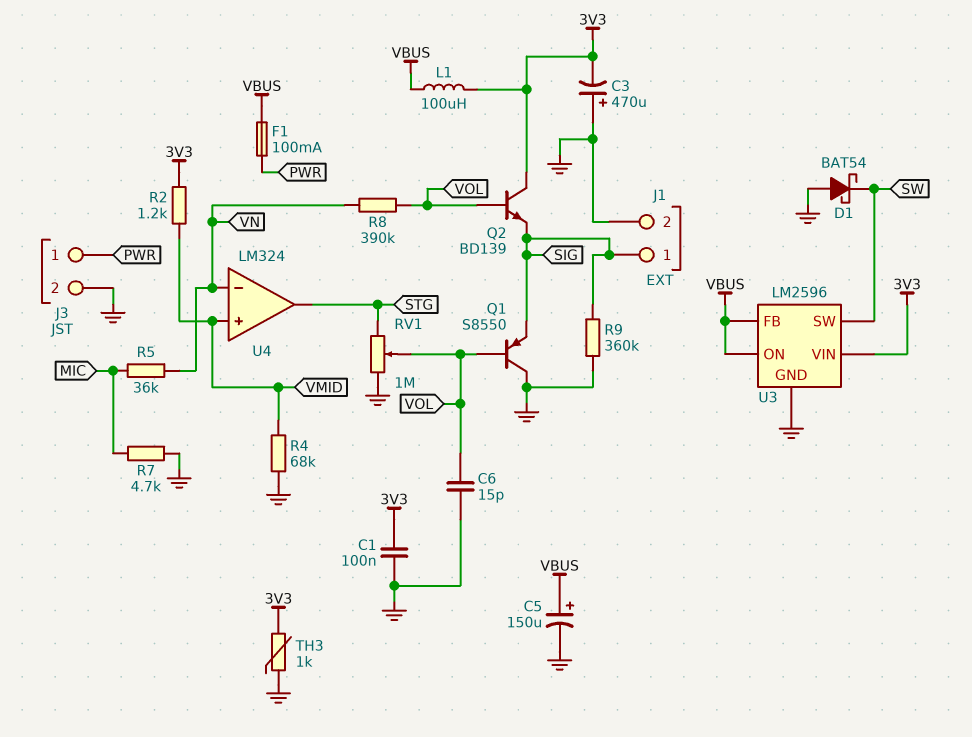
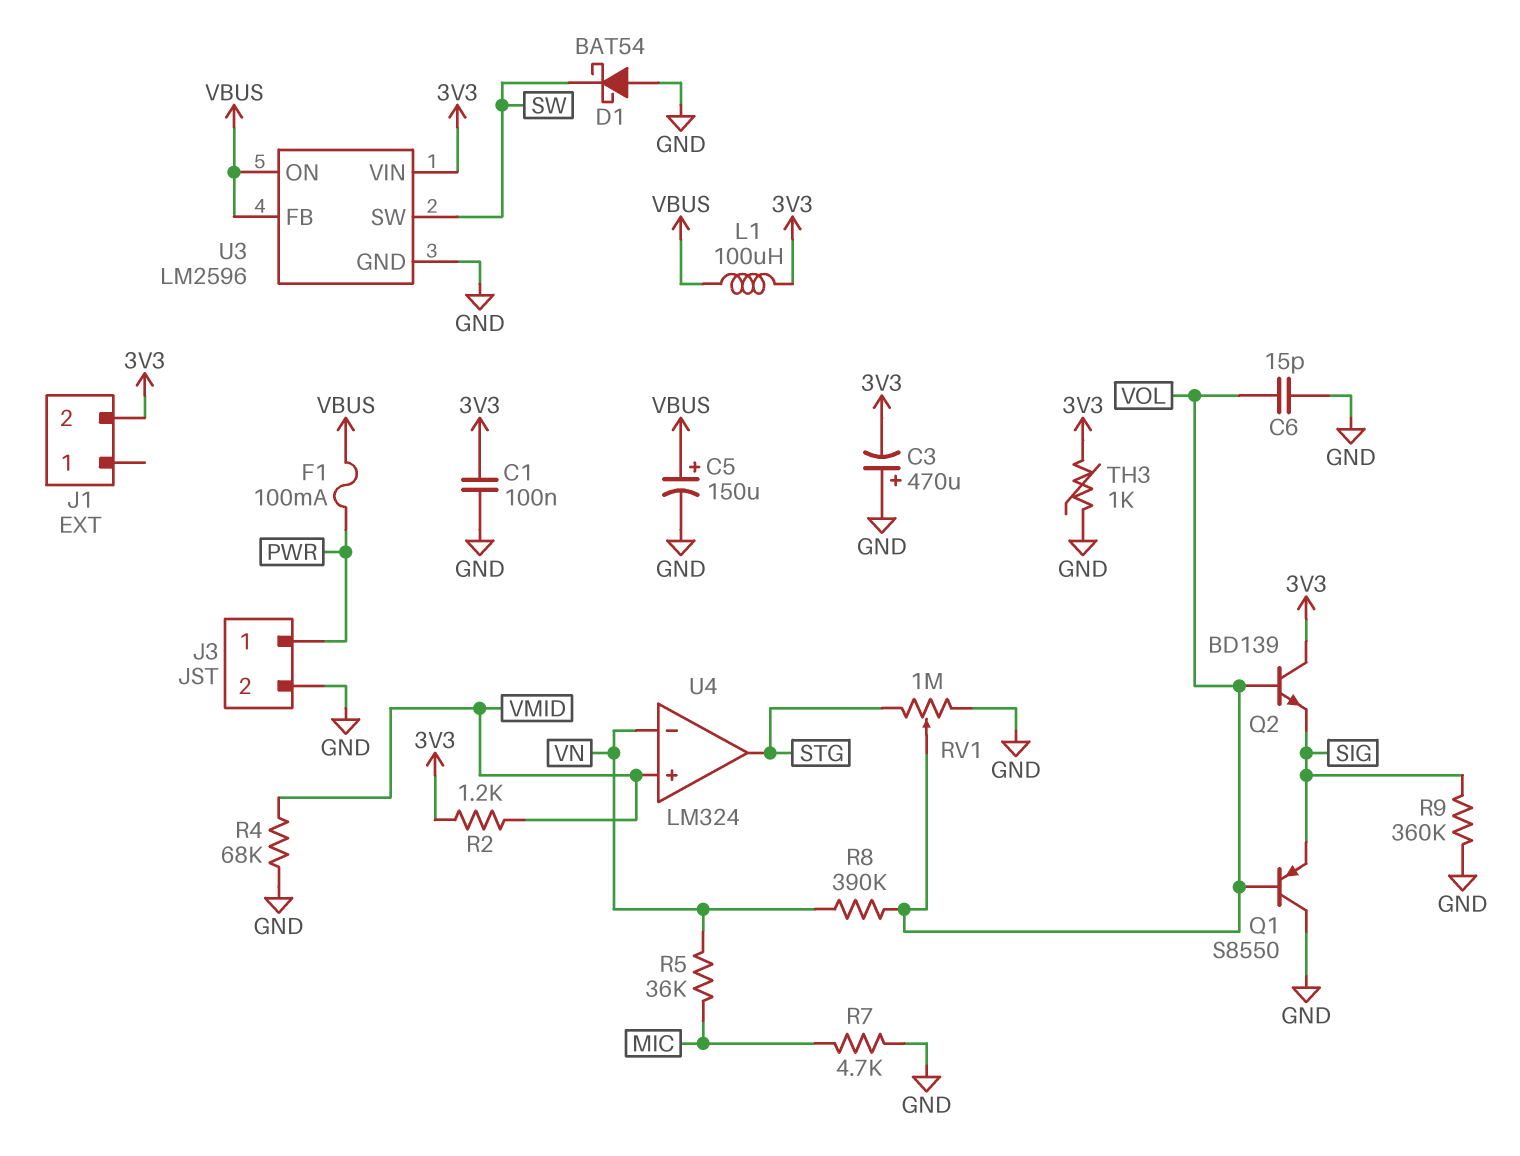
J1 pin 1: SIG -> none
J1 pin 2: GND -> 3V3

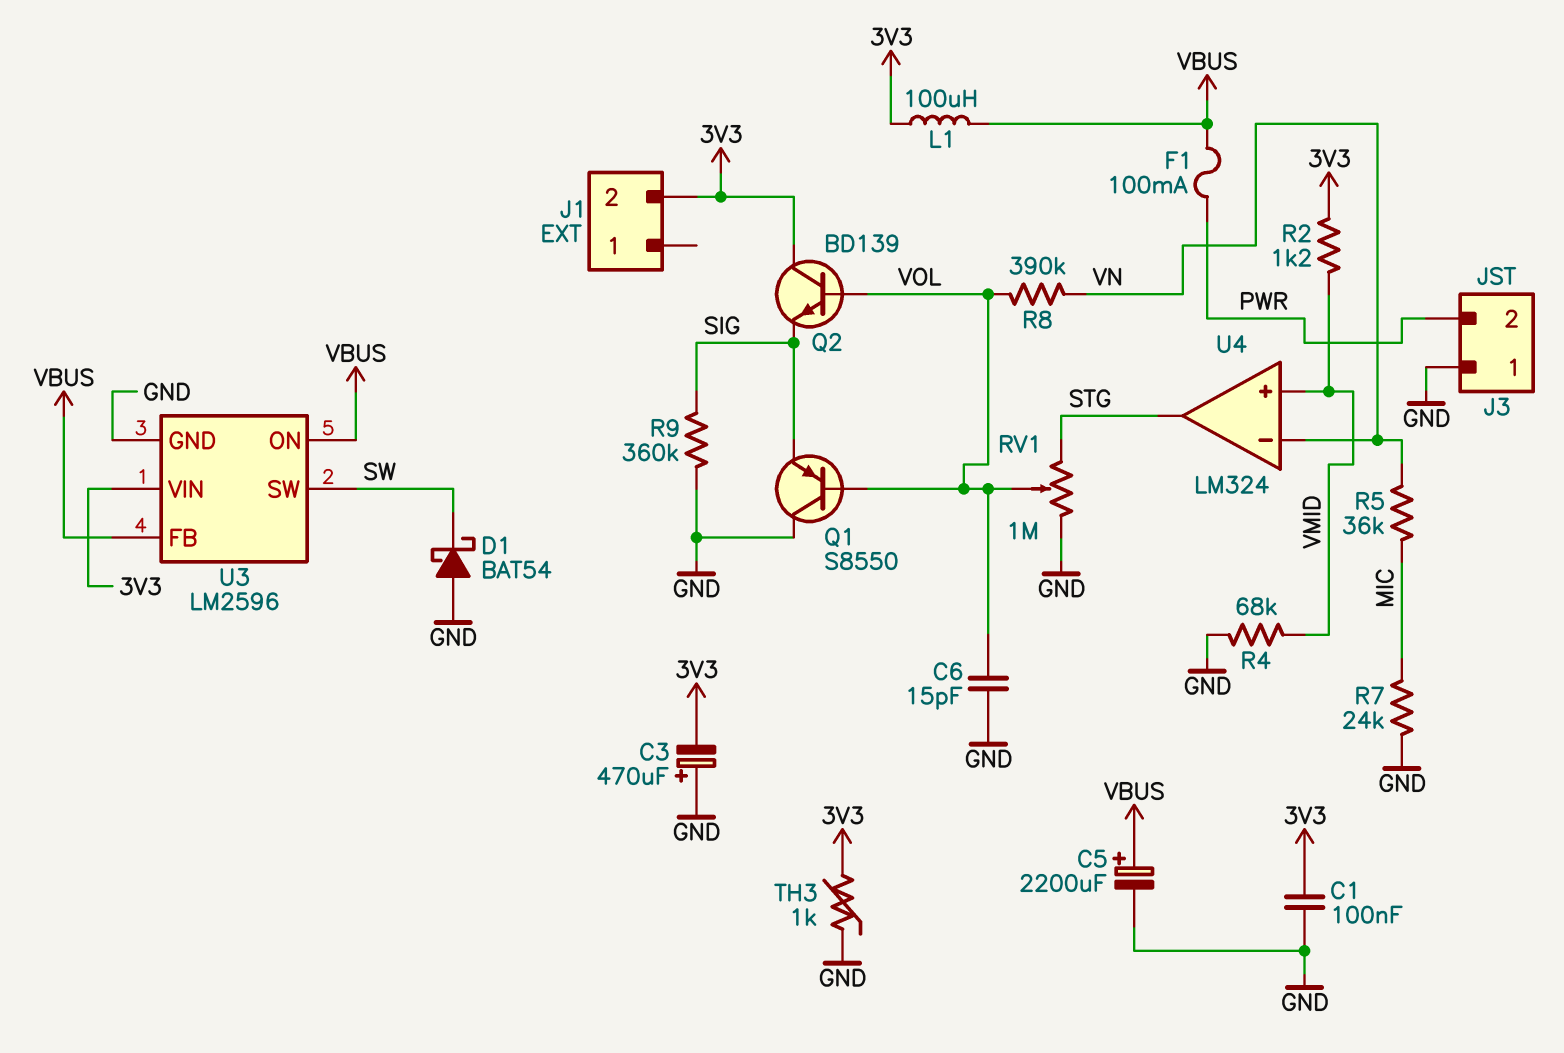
C5: 150uF (plus VBUS, minus GND) -> 2200uF (plus VBUS, minus GND)
J3 pin 1: PWR -> GND
J3 pin 2: GND -> PWR
R7: 4.7k (GND, MIC) -> 24k (GND, MIC)

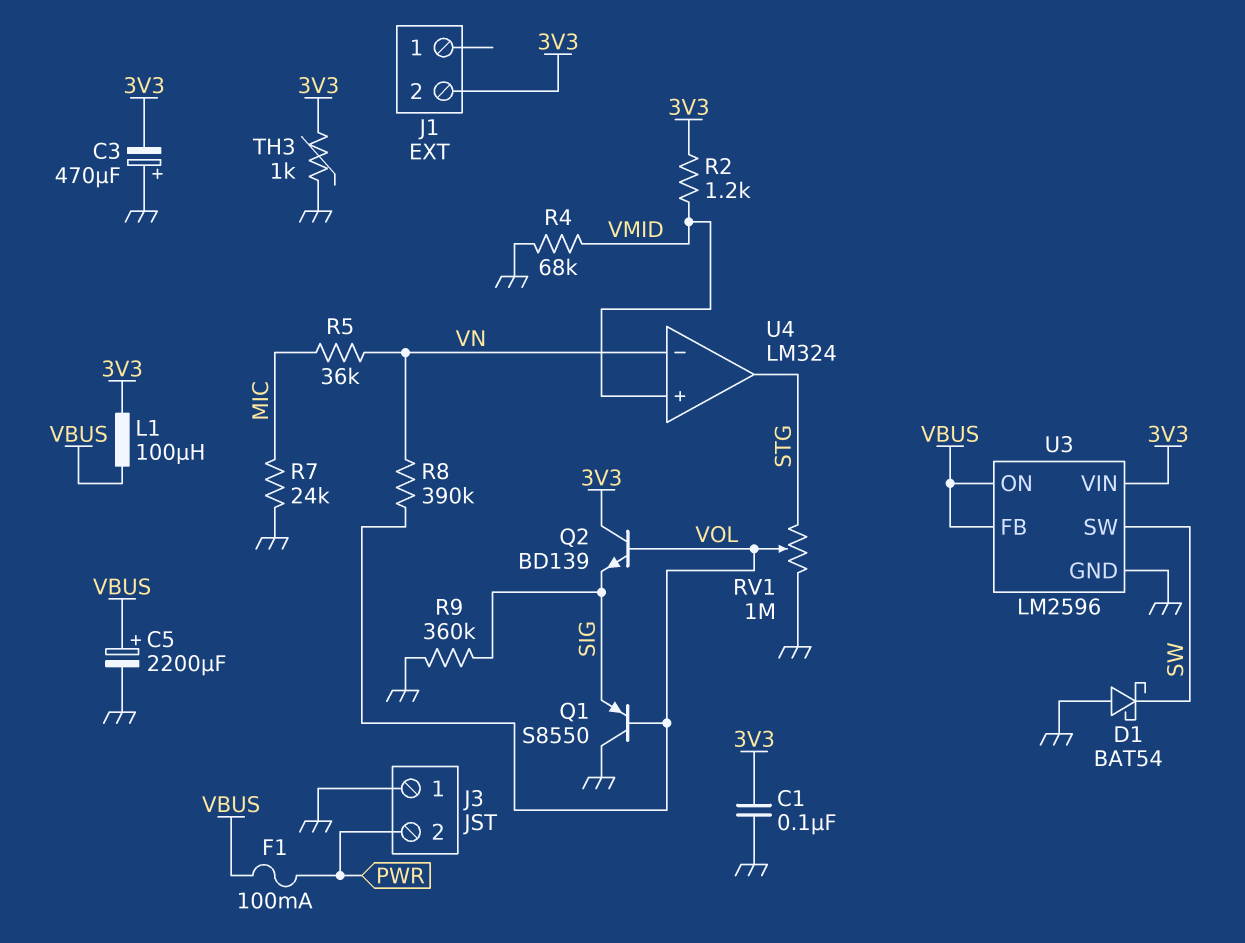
C6: 15pF (GND, VOL) -> none

